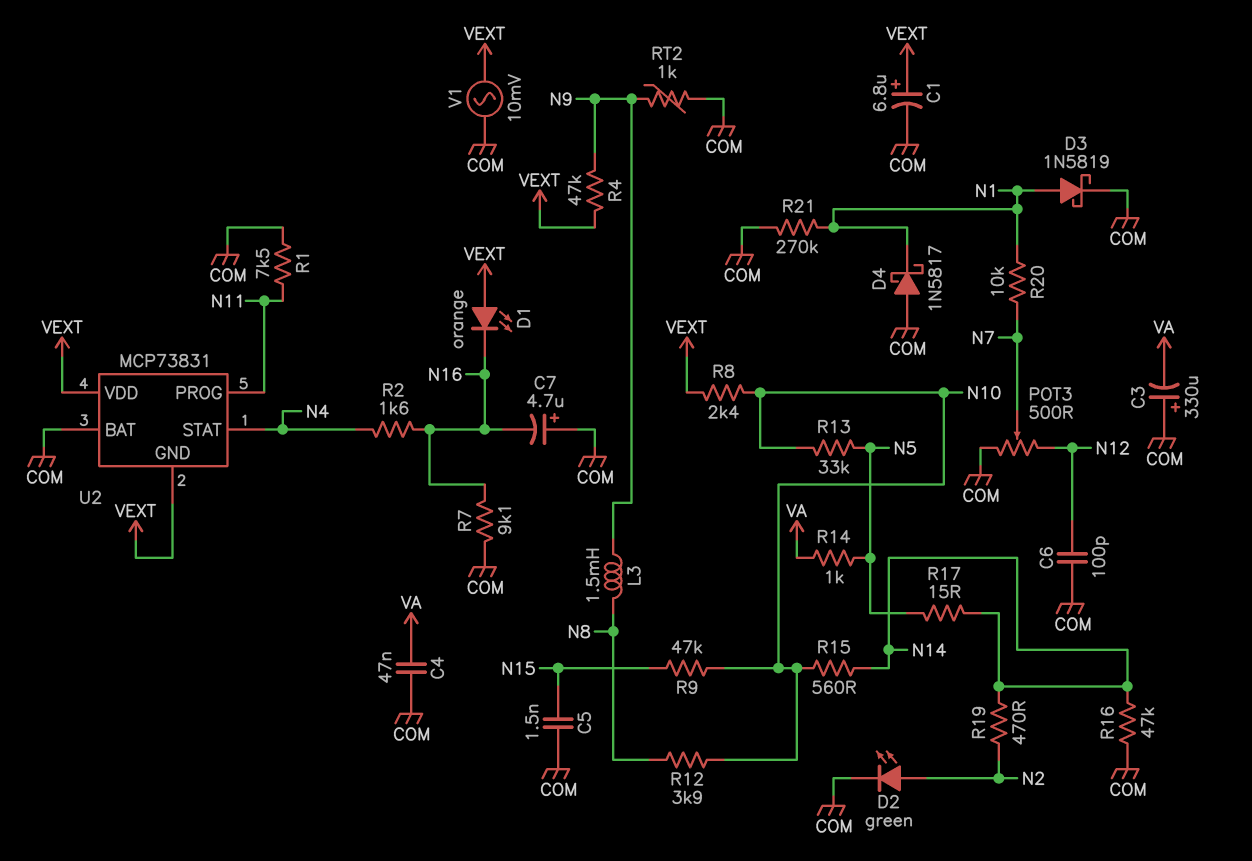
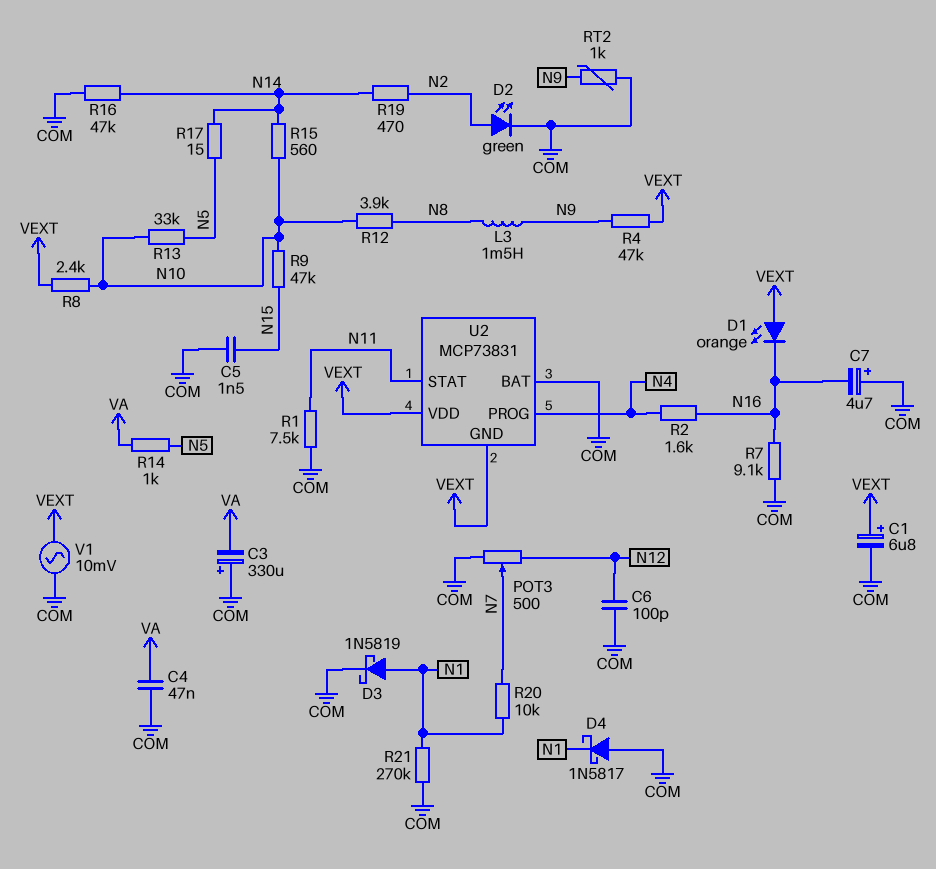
U2 pin PROG: N11 -> N4
U2 pin STAT: N4 -> N11

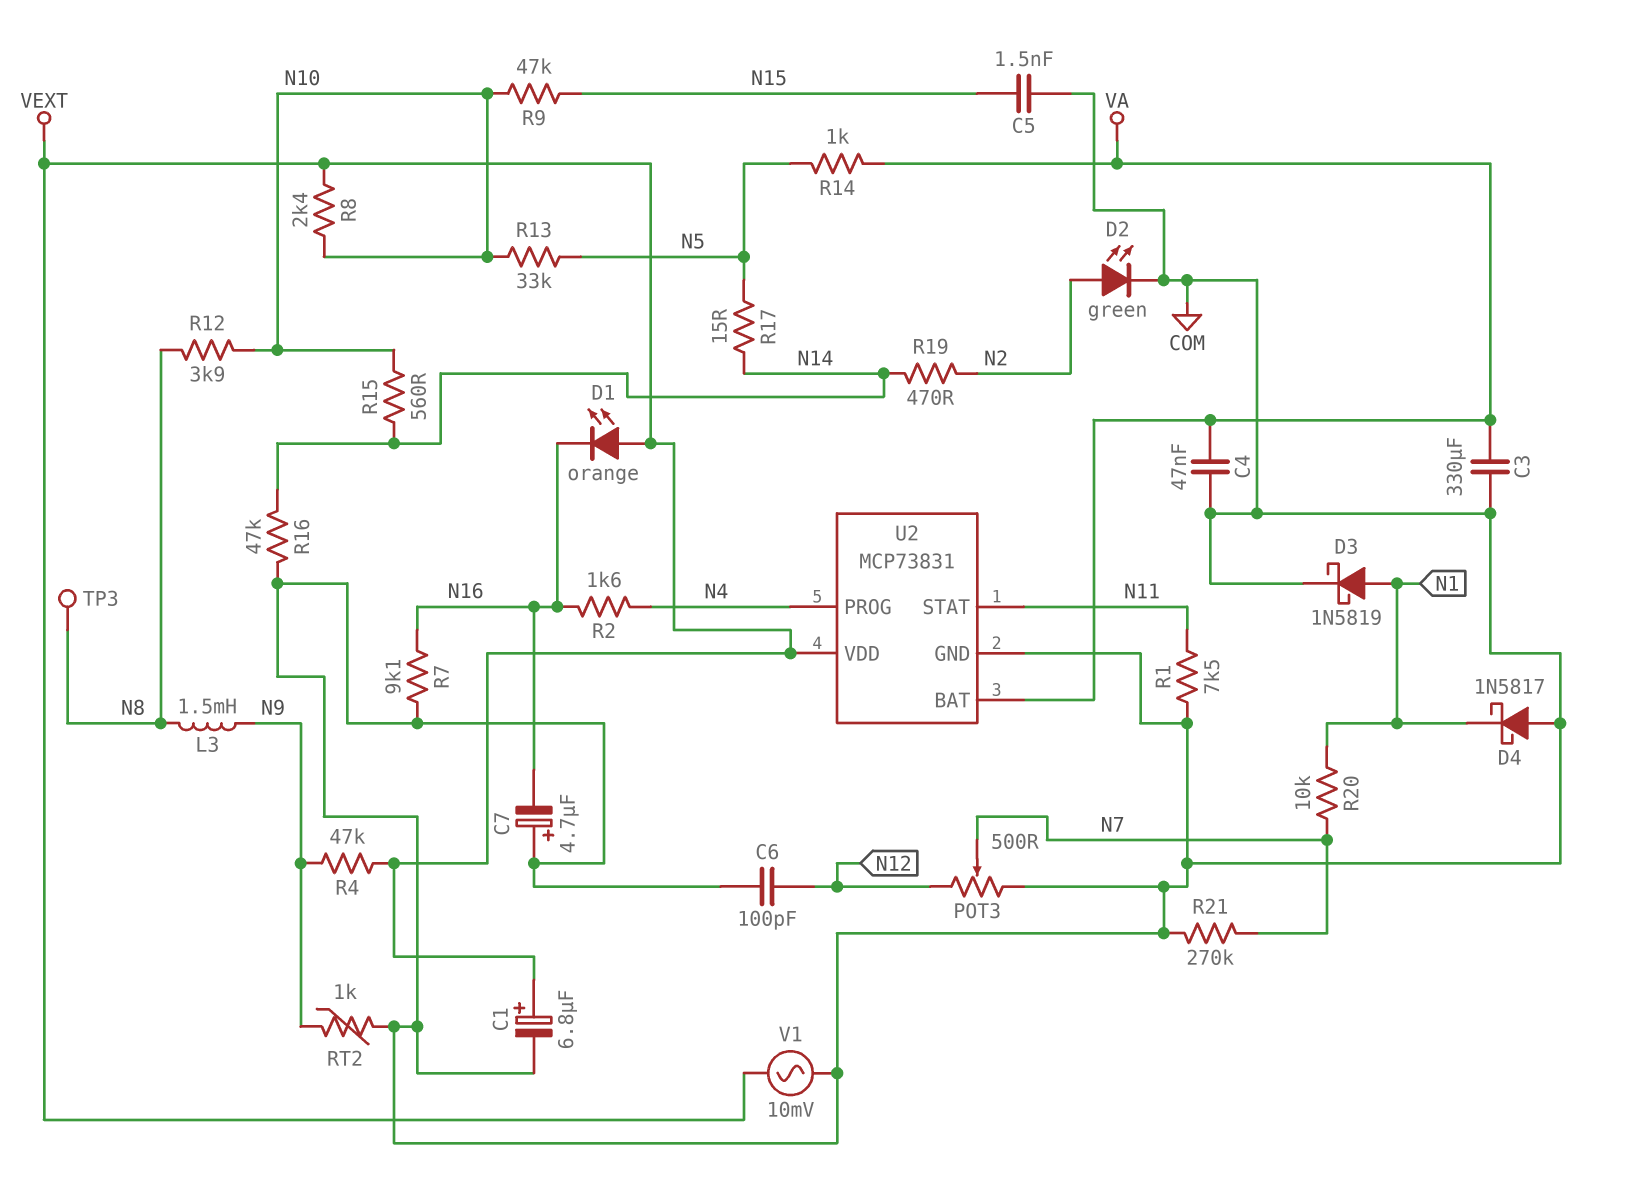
C3: 330uF (plus COM, minus VA) -> 330uF (COM, VA)
R21: 270k (COM, N1) -> 270k (COM, N7)
TP3: none -> test point (N8)
U2 pin BAT: COM -> VA
U2 pin GND: VEXT -> COM

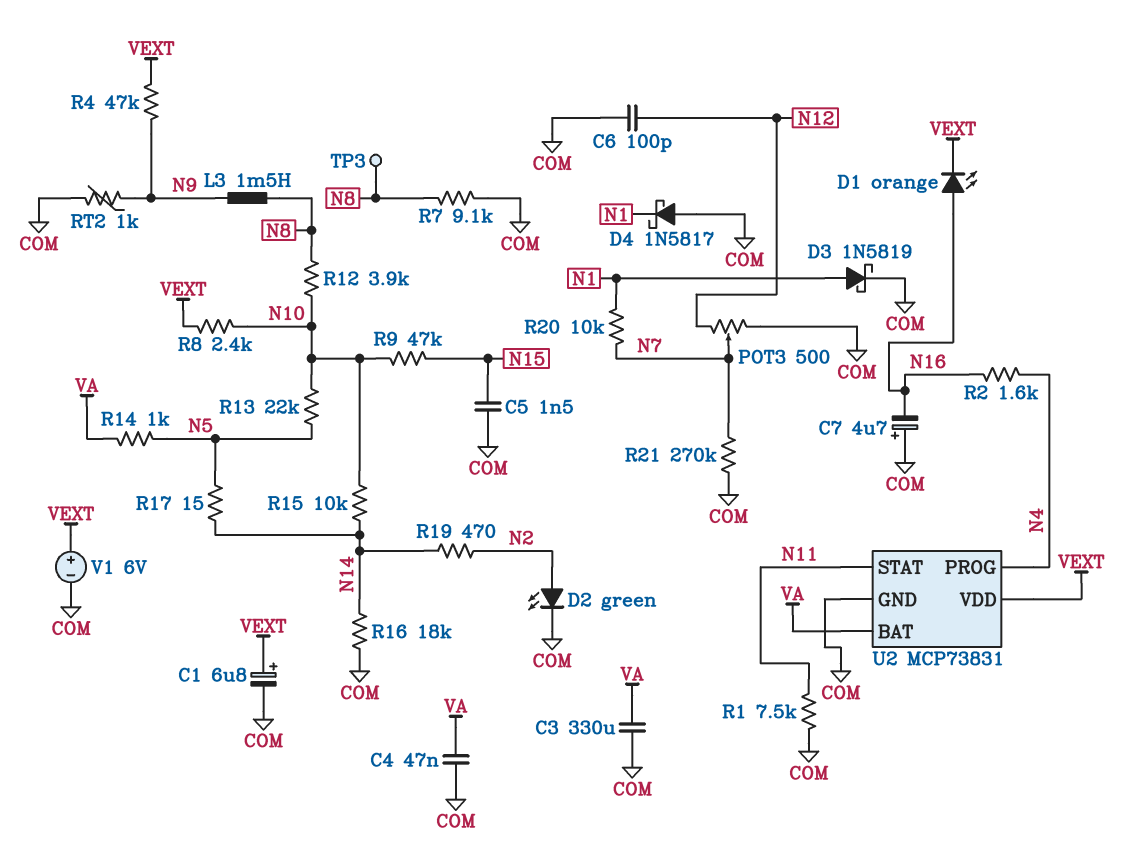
D1: LED orange (A VEXT, K N16) -> LED orange (A N16, K VEXT)
R7: 9.1k (COM, N16) -> 9.1k (COM, N8)
R13: 33k (N5, N10) -> 22k (N5, N10)
R15: 560 (N10, N14) -> 10k (N10, N14)
R16: 47k (COM, N14) -> 18k (COM, N14)
V1: AC 10mV (COM, VEXT) -> 6V (plus VEXT, minus COM)

